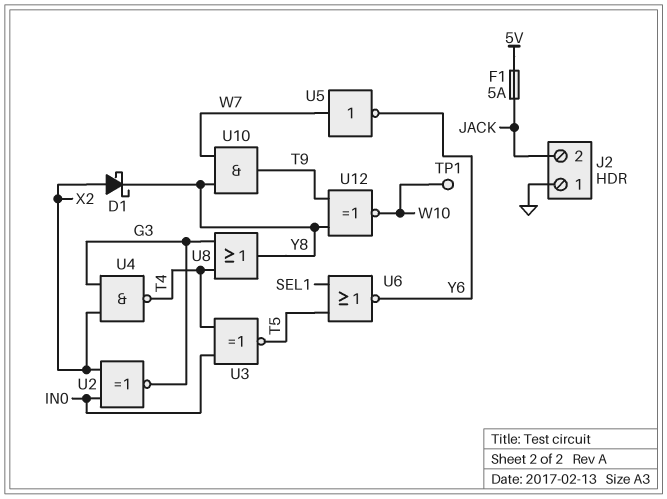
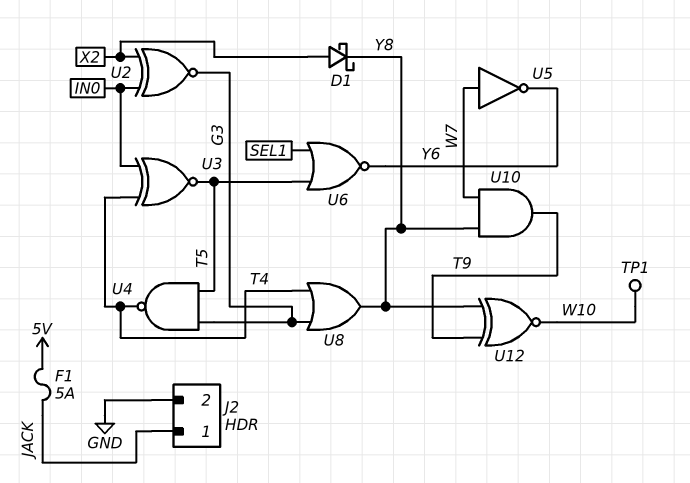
J2 pin 1: GND -> JACK
J2 pin 2: JACK -> GND
U4: NAND (in G3, in X2, out T4) -> NAND (in G3, in T5, out T4)

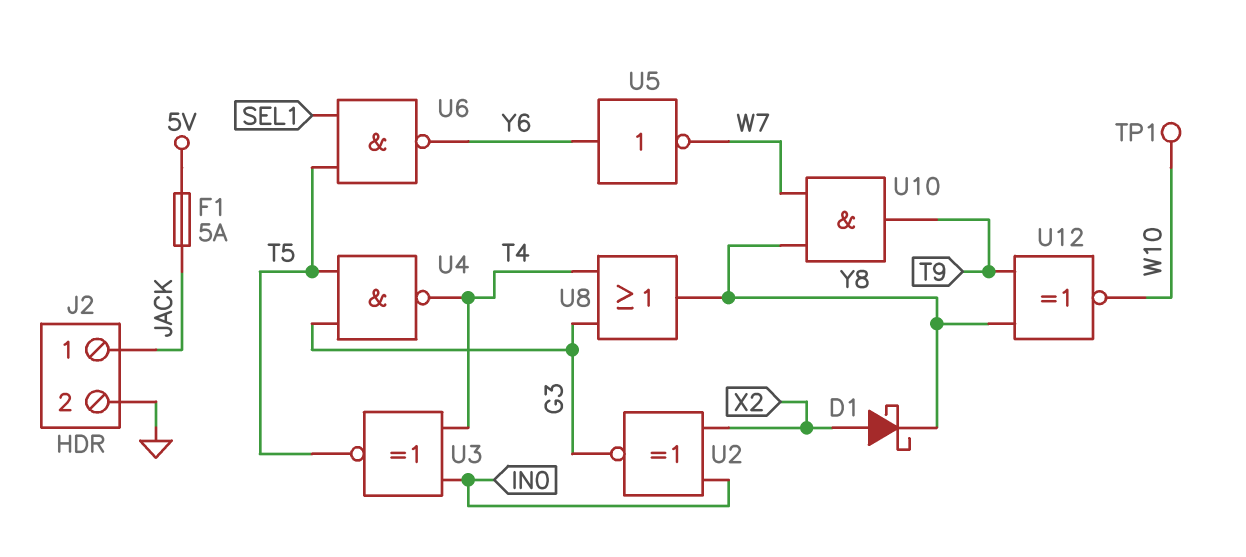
U5: NOT (in W7, out Y6) -> NOT (in Y6, out W7)
U6: NOR (in SEL1, in T5, out Y6) -> NAND (in SEL1, in T5, out Y6)

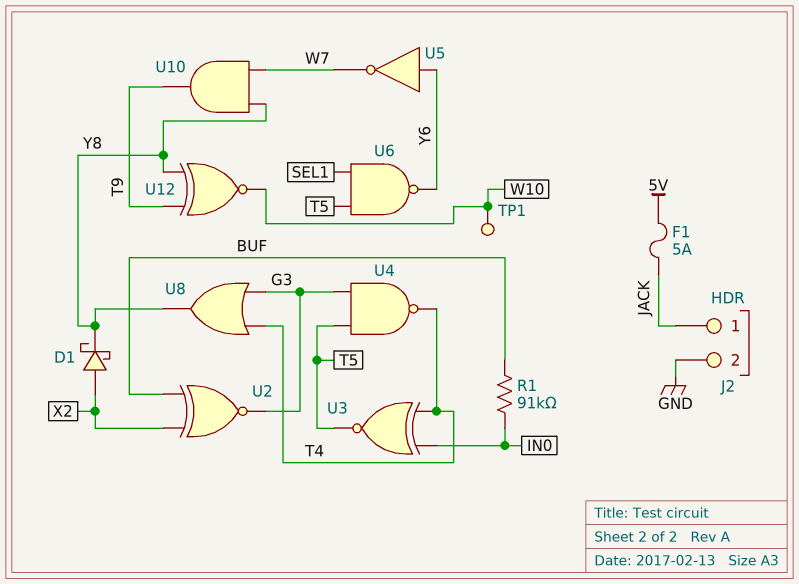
R1: none -> 91k (BUF, IN0)
U2: XNOR (in IN0, in X2, out G3) -> XNOR (in BUF, in X2, out G3)

